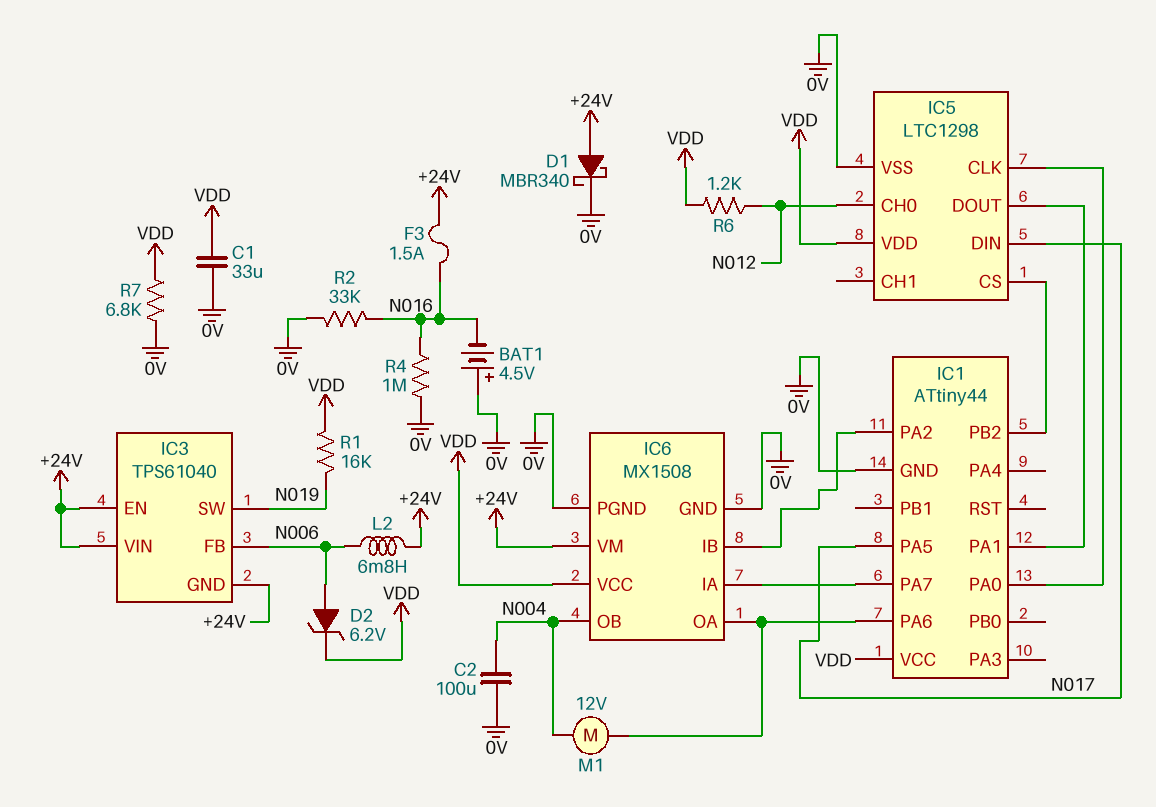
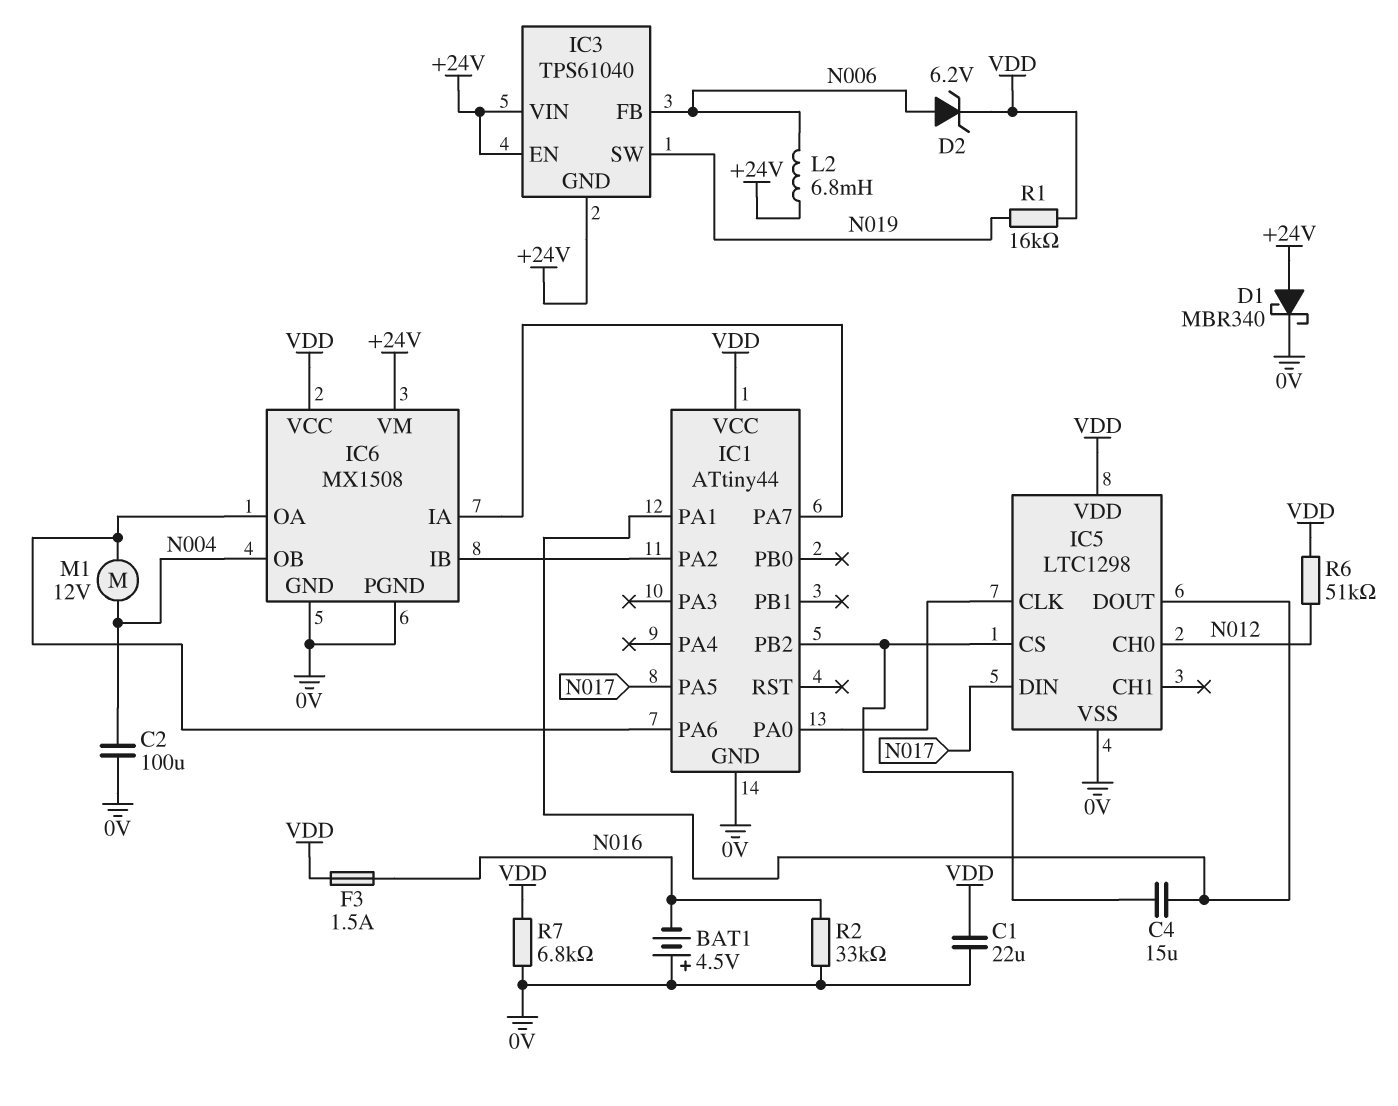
C1: 33uF (0V, VDD) -> 22uF (0V, VDD)
C4: none -> 15uF (IC1/PA1, IC1/PB2)
F3: 1.5A (+24V, N016) -> 1.5A (N016, VDD)
R4: 1M (0V, N016) -> none
R6: 1.2k (N012, VDD) -> 51k (N012, VDD)

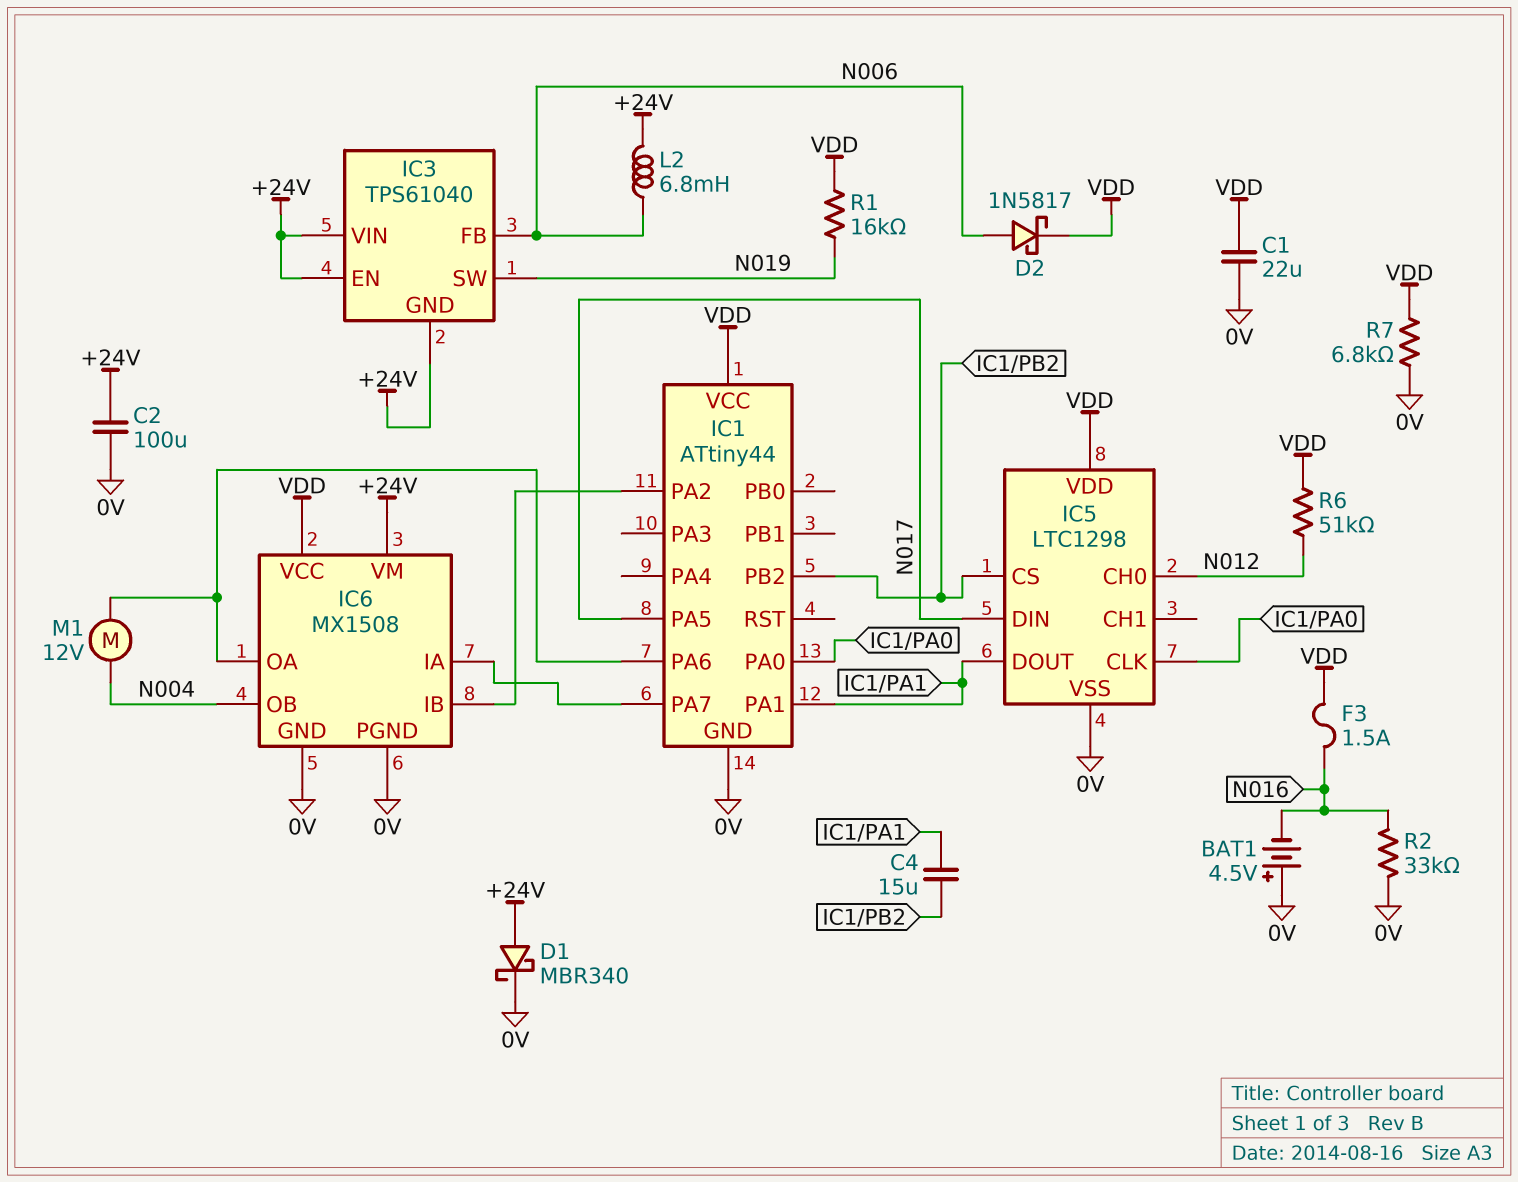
C2: 100uF (0V, N004) -> 100uF (+24V, 0V)
D2: zener 6.2V (A N006, K VDD) -> schottky 1N5817 (A N006, K VDD)

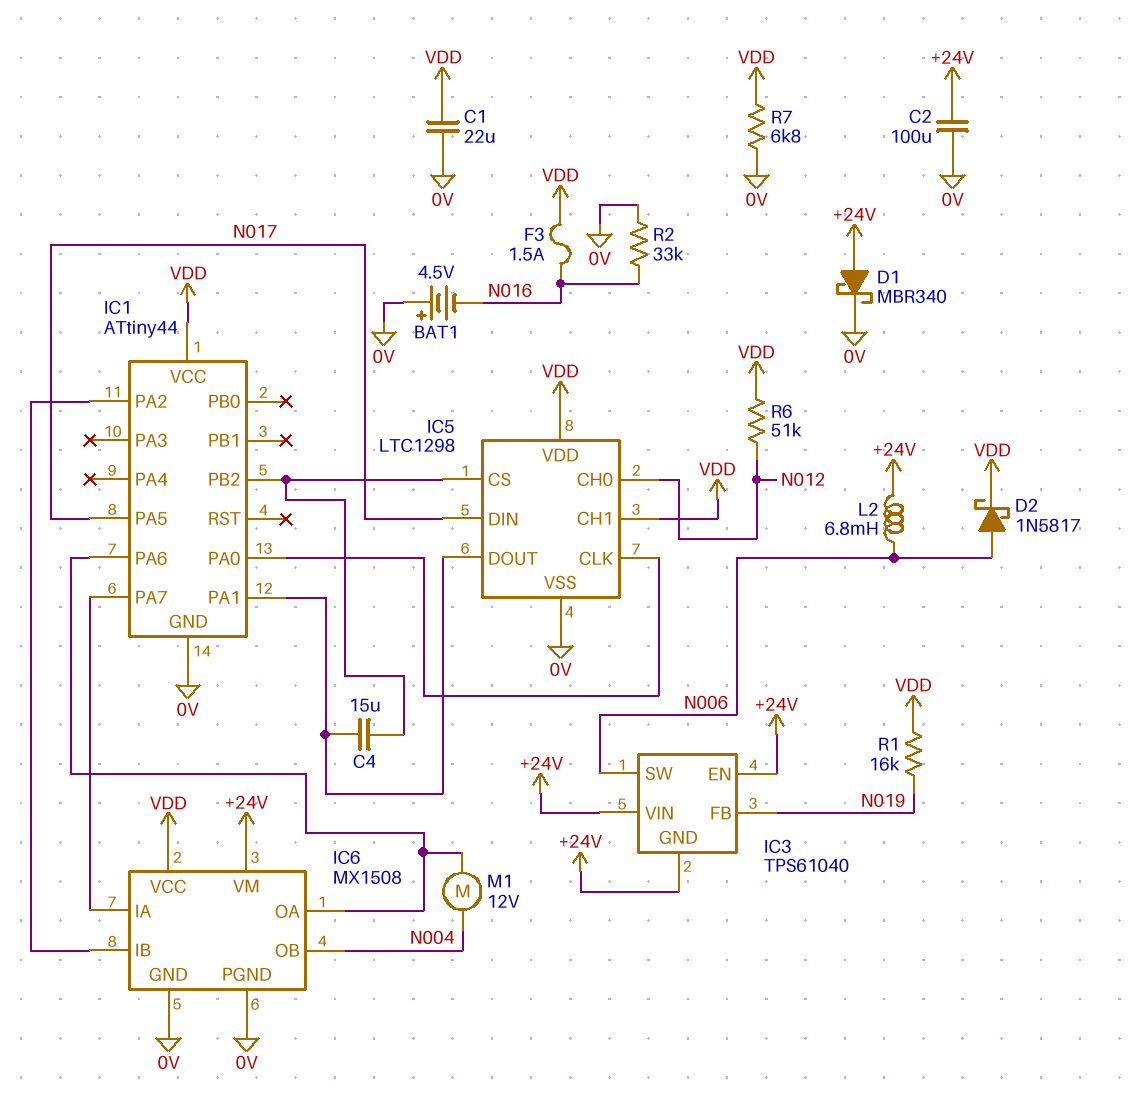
IC3 pin FB: N006 -> N019
IC3 pin SW: N019 -> N006
IC5 pin CH1: none -> VDD

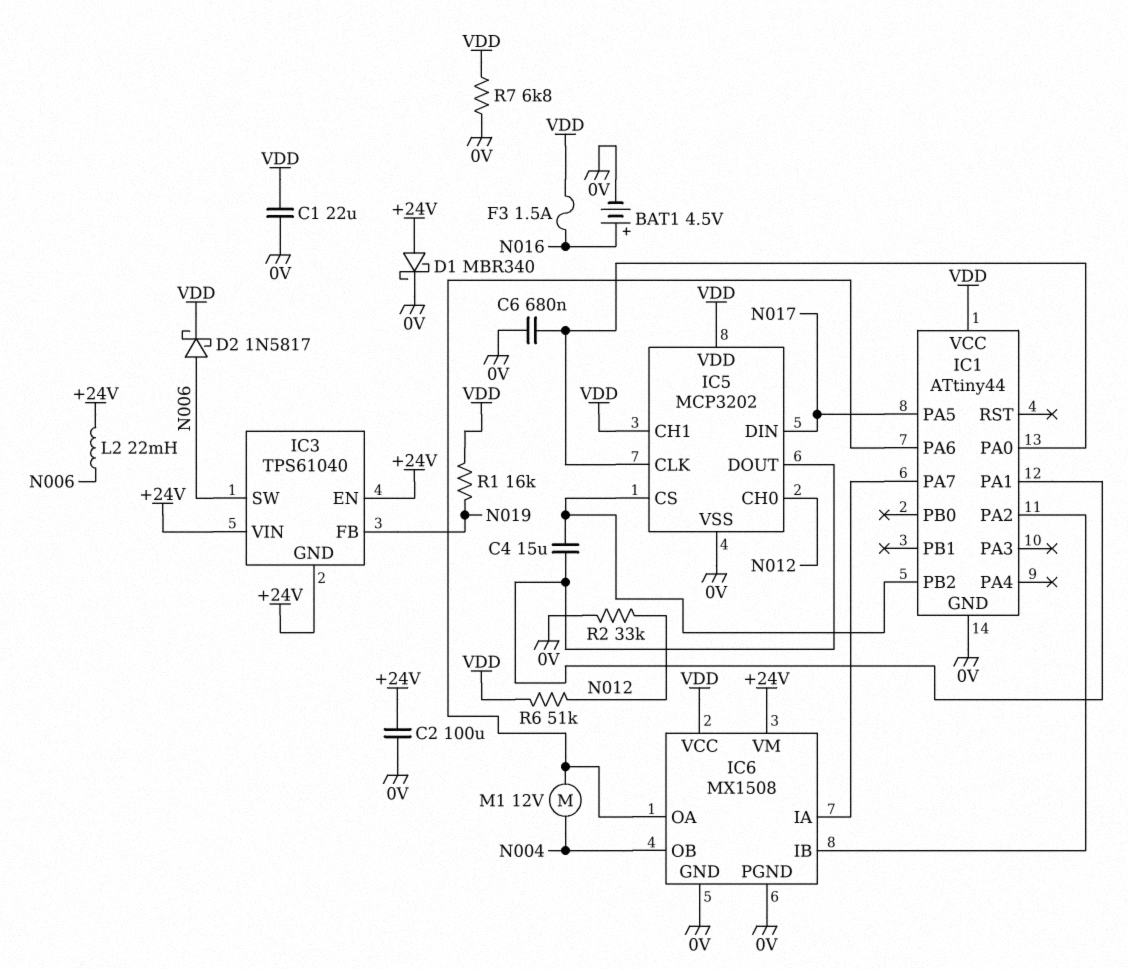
BAT1: 4.5V (plus 0V, minus N016) -> 4.5V (plus N016, minus 0V)
C6: none -> 680nF (0V, IC1/PA0)
IC5: LTC1298 -> MCP3202
L2: 6.8mH (+24V, N006) -> 22mH (+24V, N006)
R2: 33k (0V, N016) -> 33k (0V, N012)

